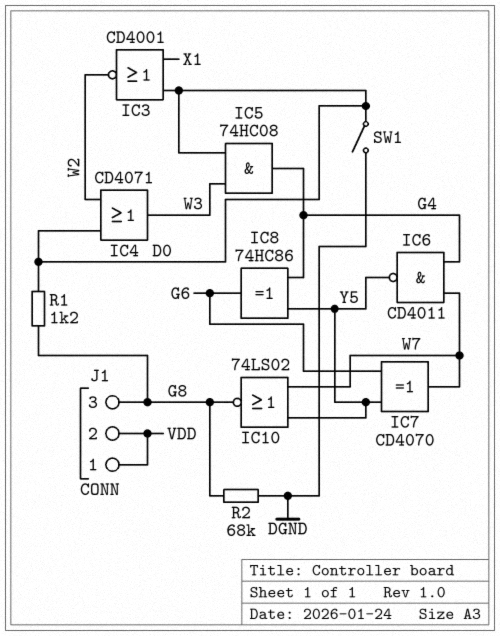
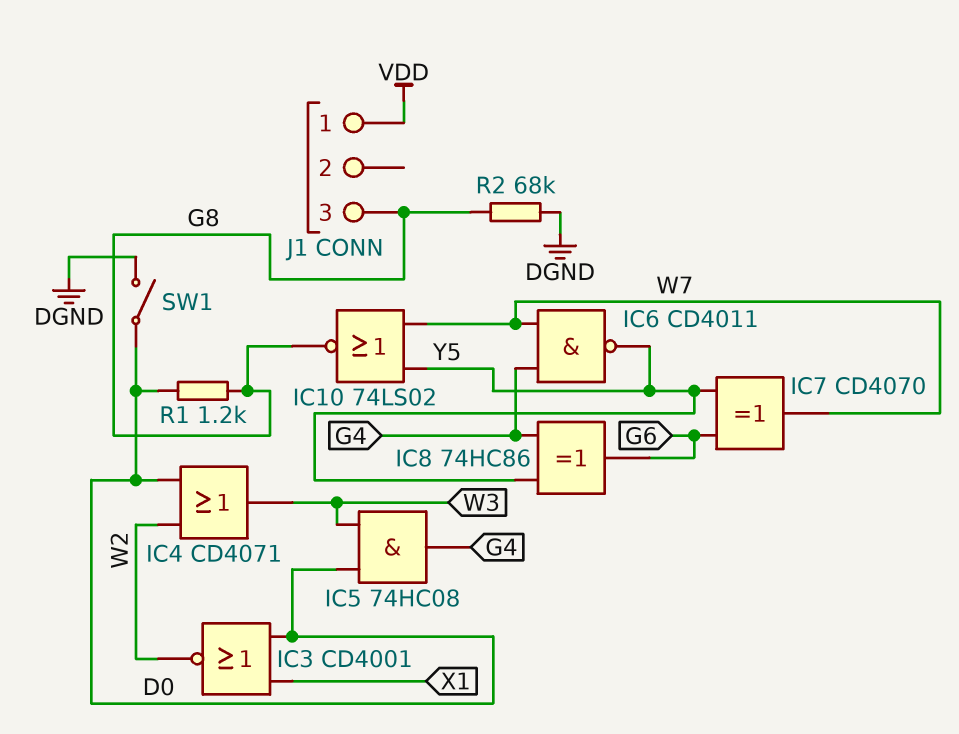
J1 pin 2: VDD -> none

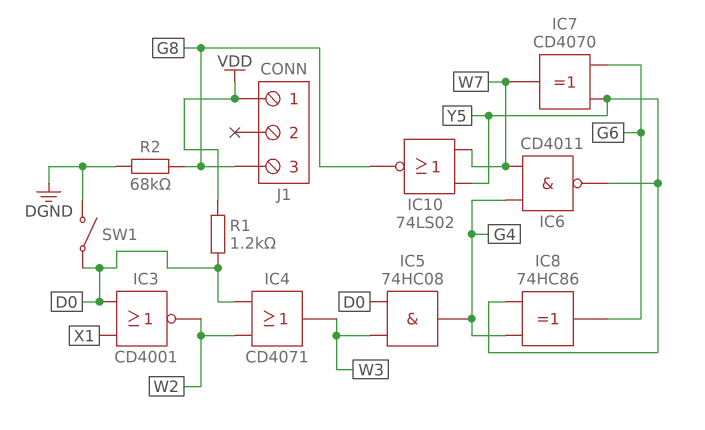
R1: 1.2k (D0, G8) -> 1.2k (D0, VDD)

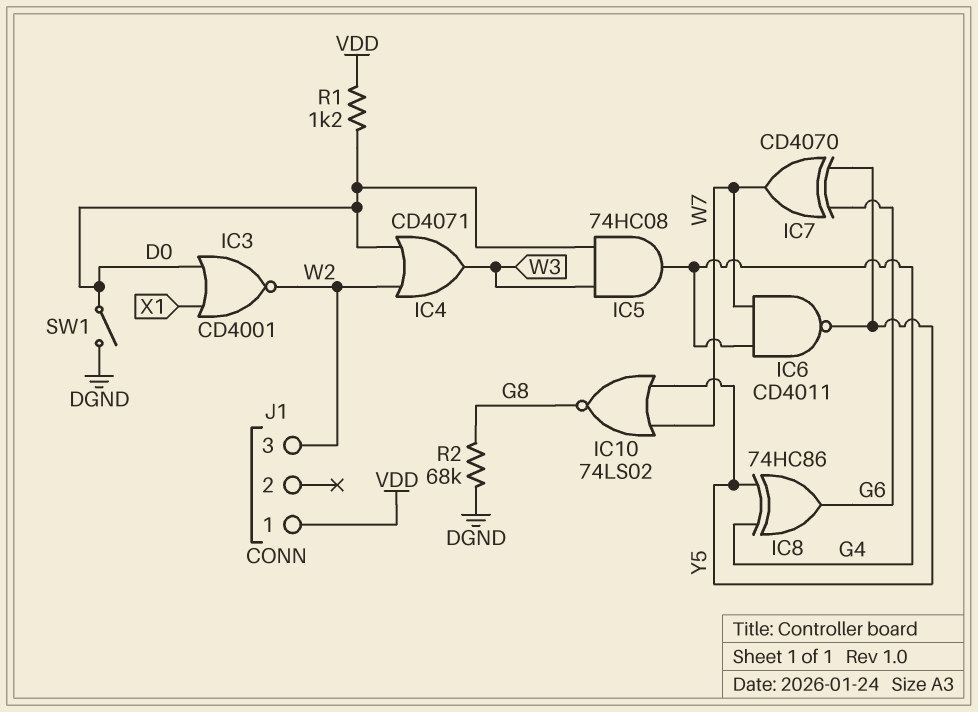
J1 pin 3: G8 -> W2

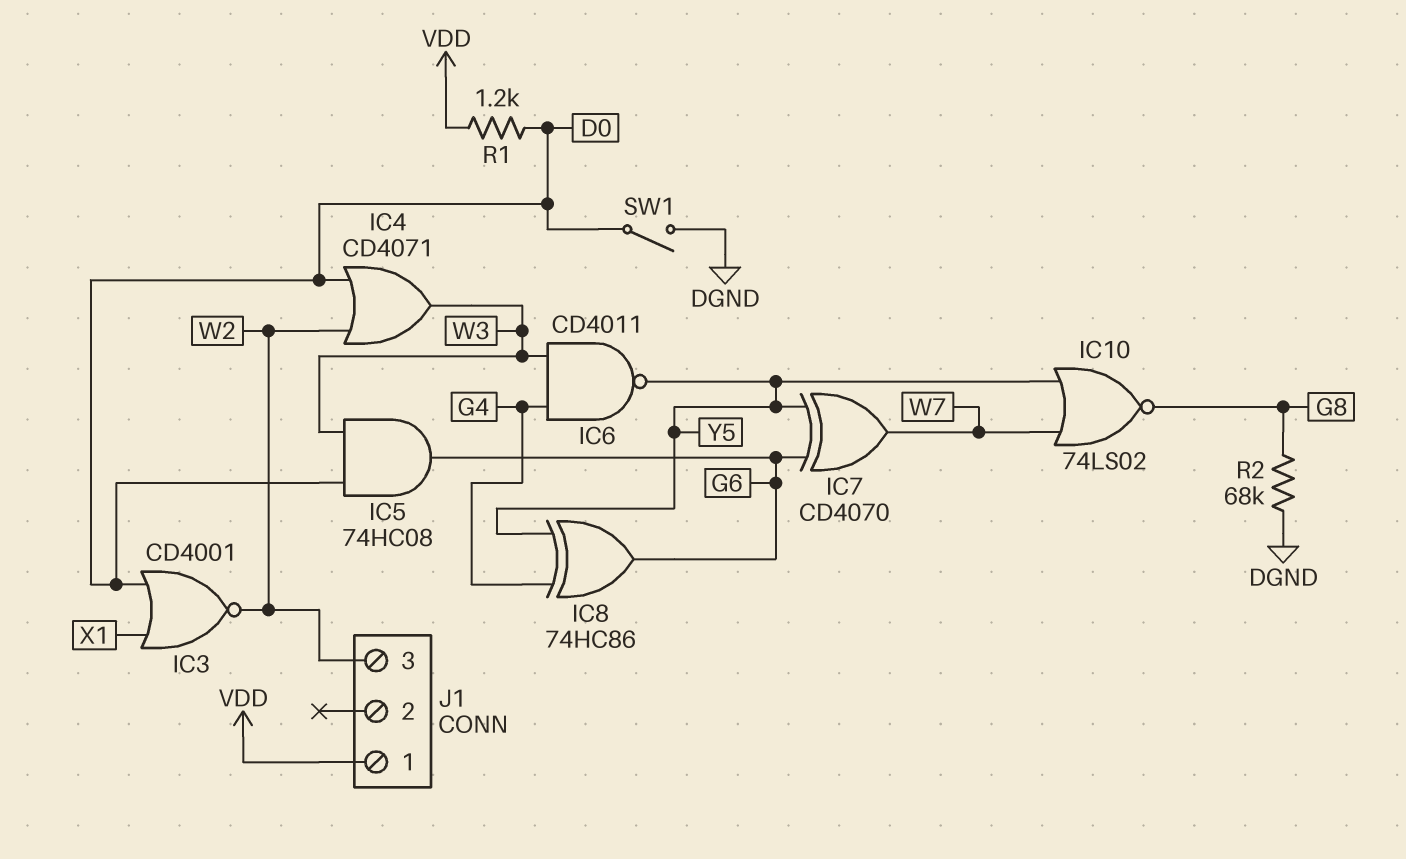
IC5: AND 74HC08 (in D0, in W3, out G4) -> AND 74HC08 (in D0, in W3, out G6)
IC6: NAND CD4011 (in G4, in W7, out Y5) -> NAND CD4011 (in G4, in W3, out Y5)

